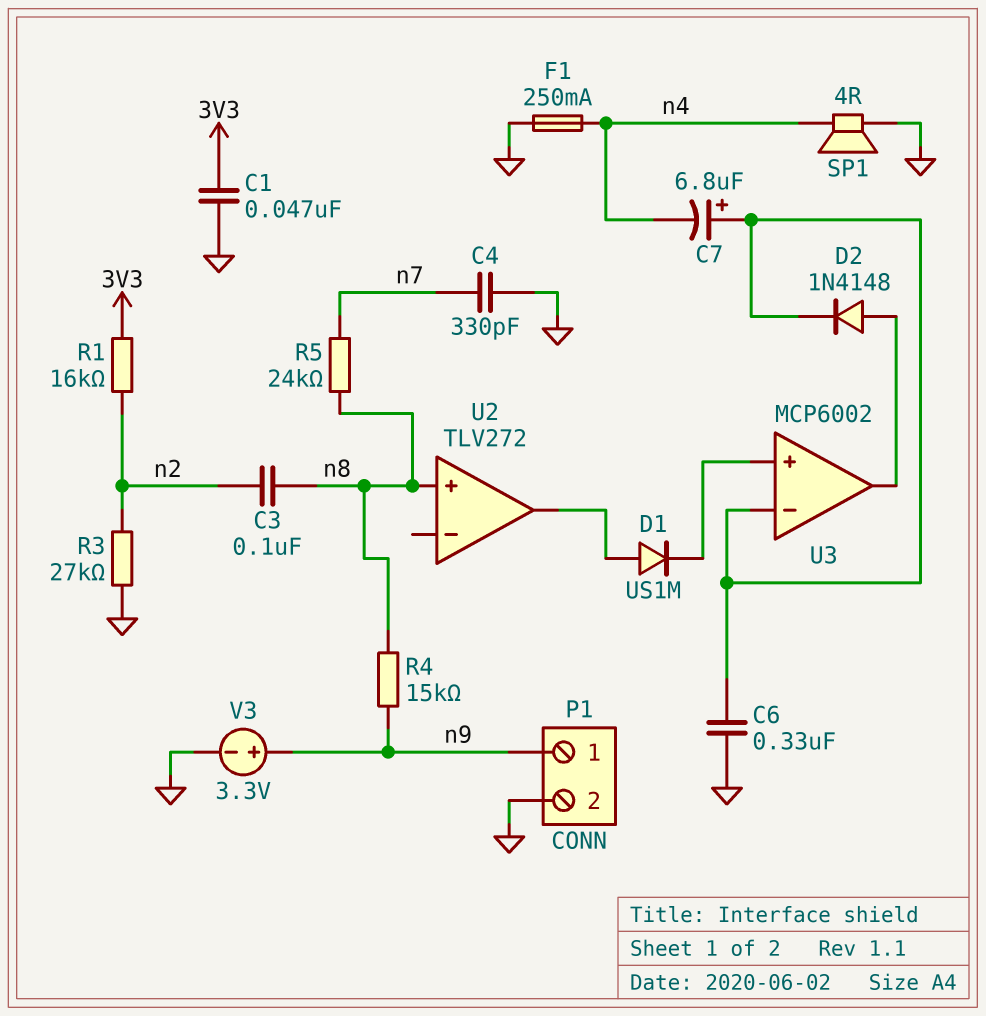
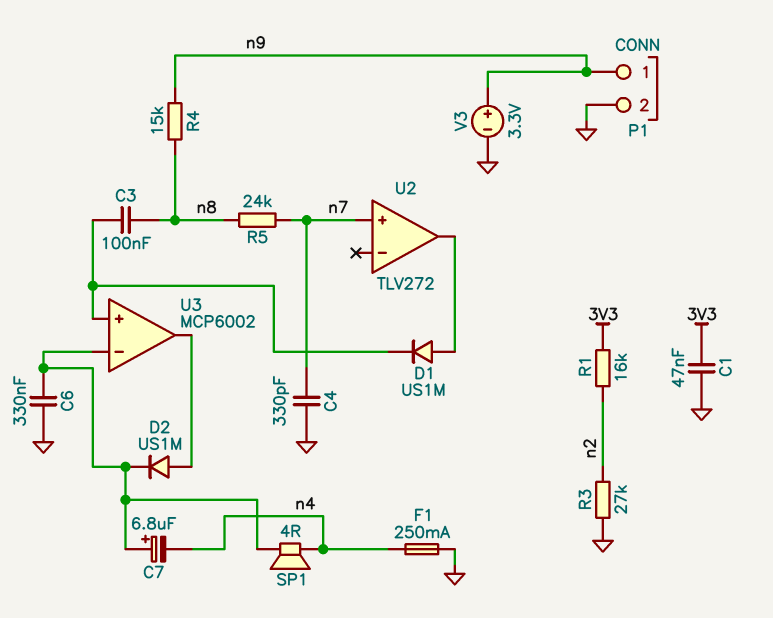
C3: 100nF (n2, n8) -> 100nF (U3/in+, n8)
D2: diode 1N4148 (A U3/out, K U3/in-) -> diode US1M (A U3/out, K U3/in-)
SP1: speaker 4R (GND, n4) -> speaker 4R (U3/in-, n4)
U2 pin in+: n8 -> n7

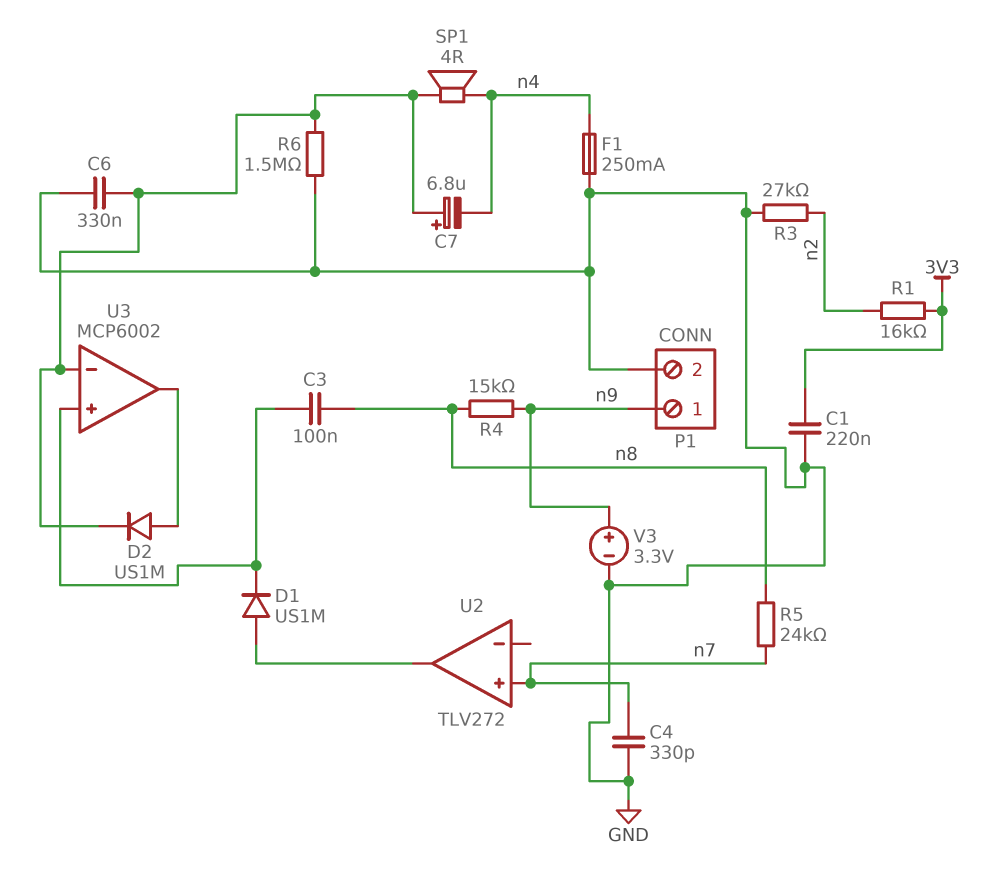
C1: 47nF (3V3, GND) -> 220nF (3V3, GND)
R6: none -> 1.5M (GND, U3/in-)

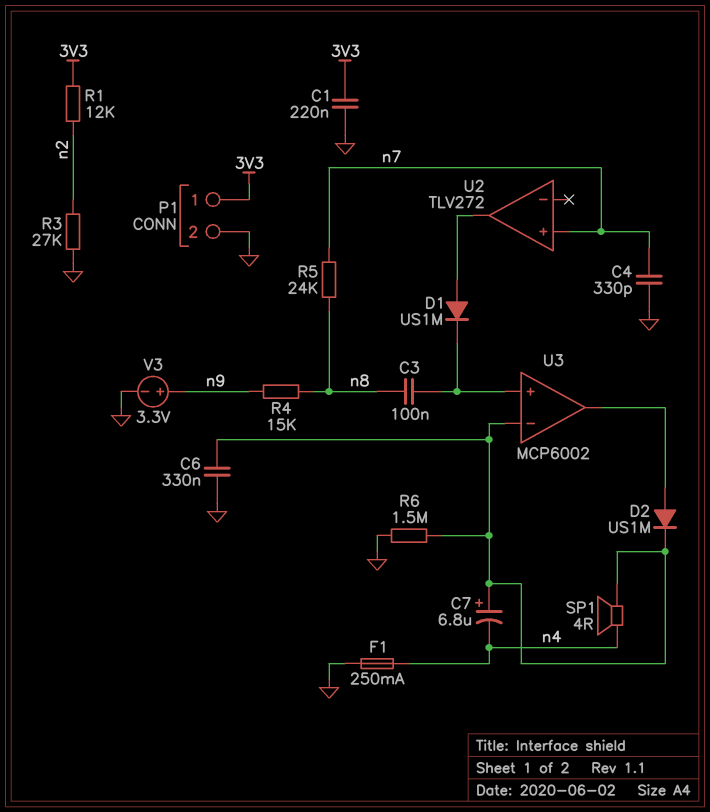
P1 pin 1: n9 -> 3V3
R1: 16k (3V3, n2) -> 12k (3V3, n2)

